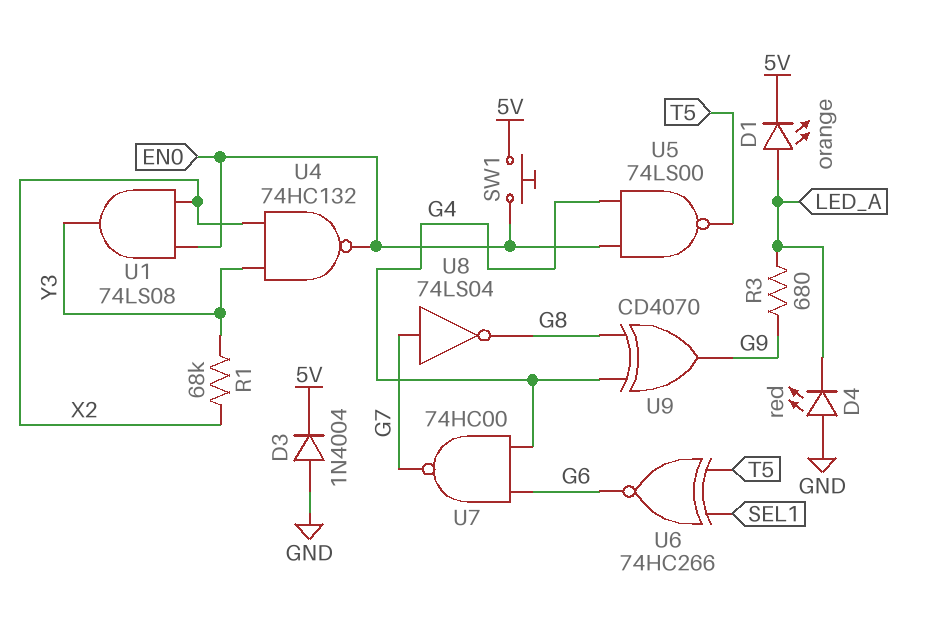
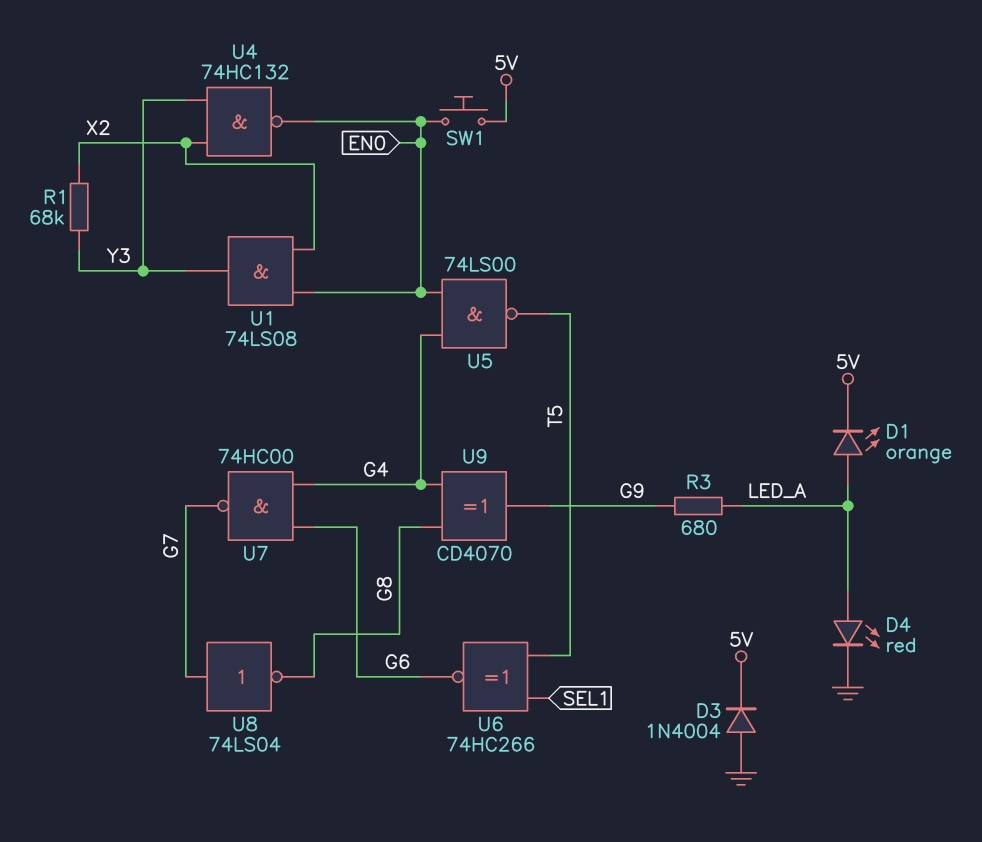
D4: LED red (A GND, K LED_A) -> LED red (A LED_A, K GND)

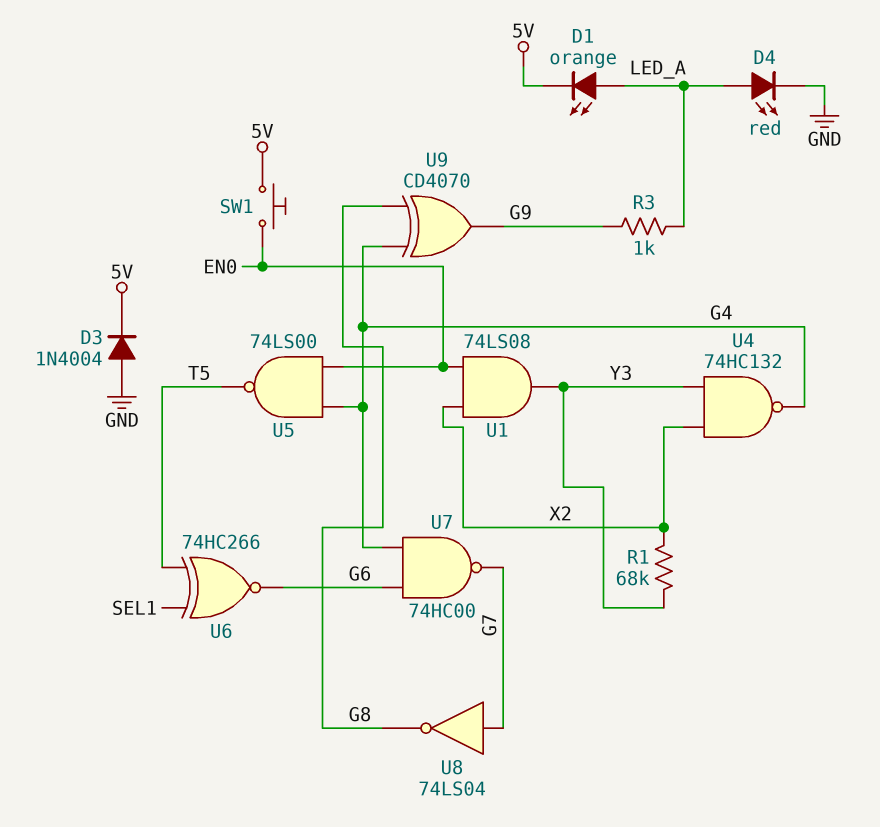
R3: 680 (G9, LED_A) -> 1k (G9, LED_A)
U4: NAND 74HC132 (in X2, in Y3, out EN0) -> NAND 74HC132 (in X2, in Y3, out G4)

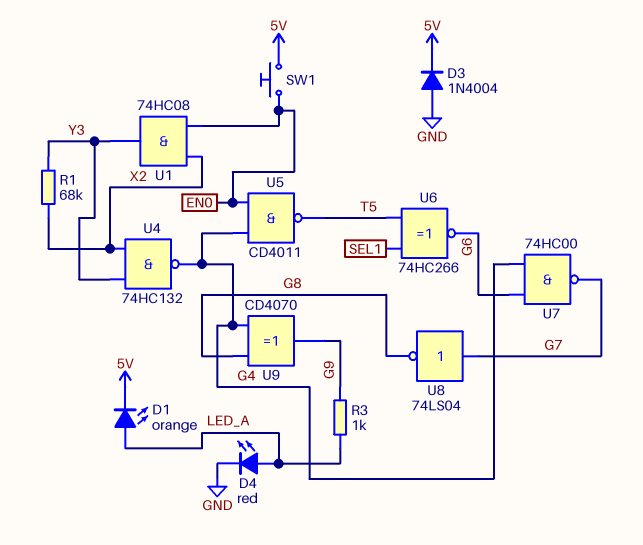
U1: AND 74LS08 (in EN0, in X2, out Y3) -> AND 74HC08 (in EN0, in X2, out Y3)
U5: NAND 74LS00 (in EN0, in G4, out T5) -> NAND CD4011 (in EN0, in G4, out T5)

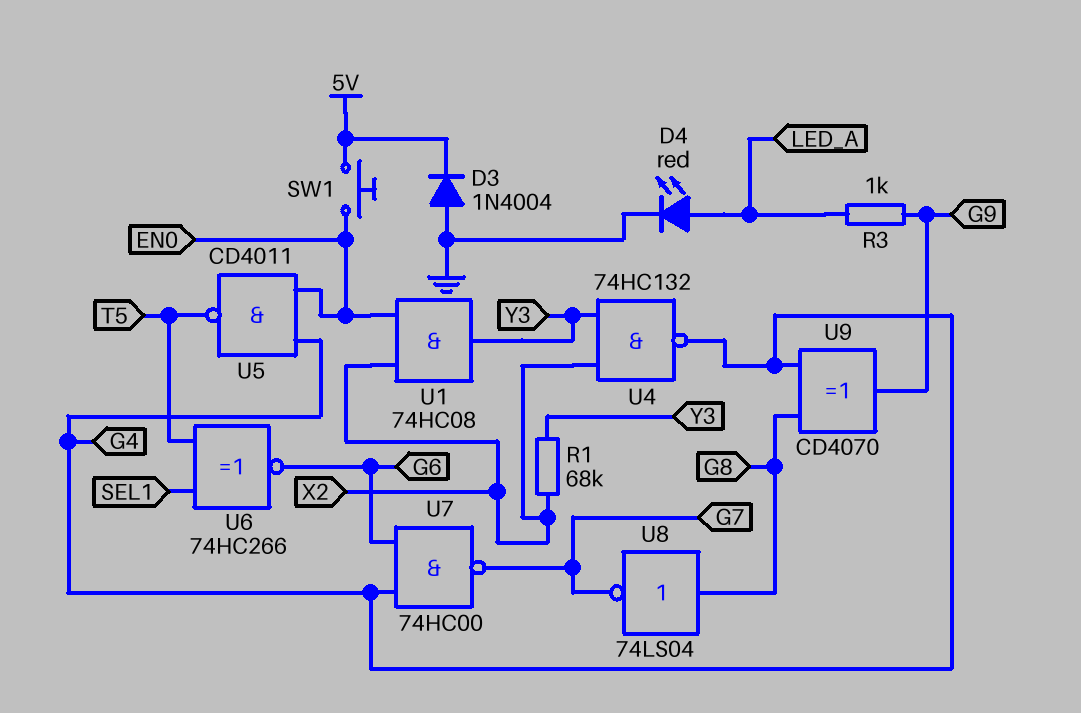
D1: LED orange (A LED_A, K 5V) -> none
U8: NOT 74LS04 (in G7, out G8) -> NOT 74LS04 (in G8, out G7)

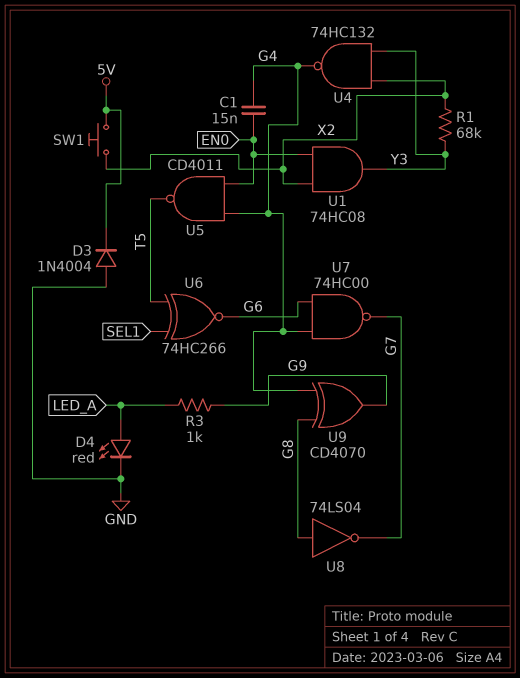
C1: none -> 15nF (EN0, G4)
SW1: button (5V, EN0) -> button (5V, X2)

